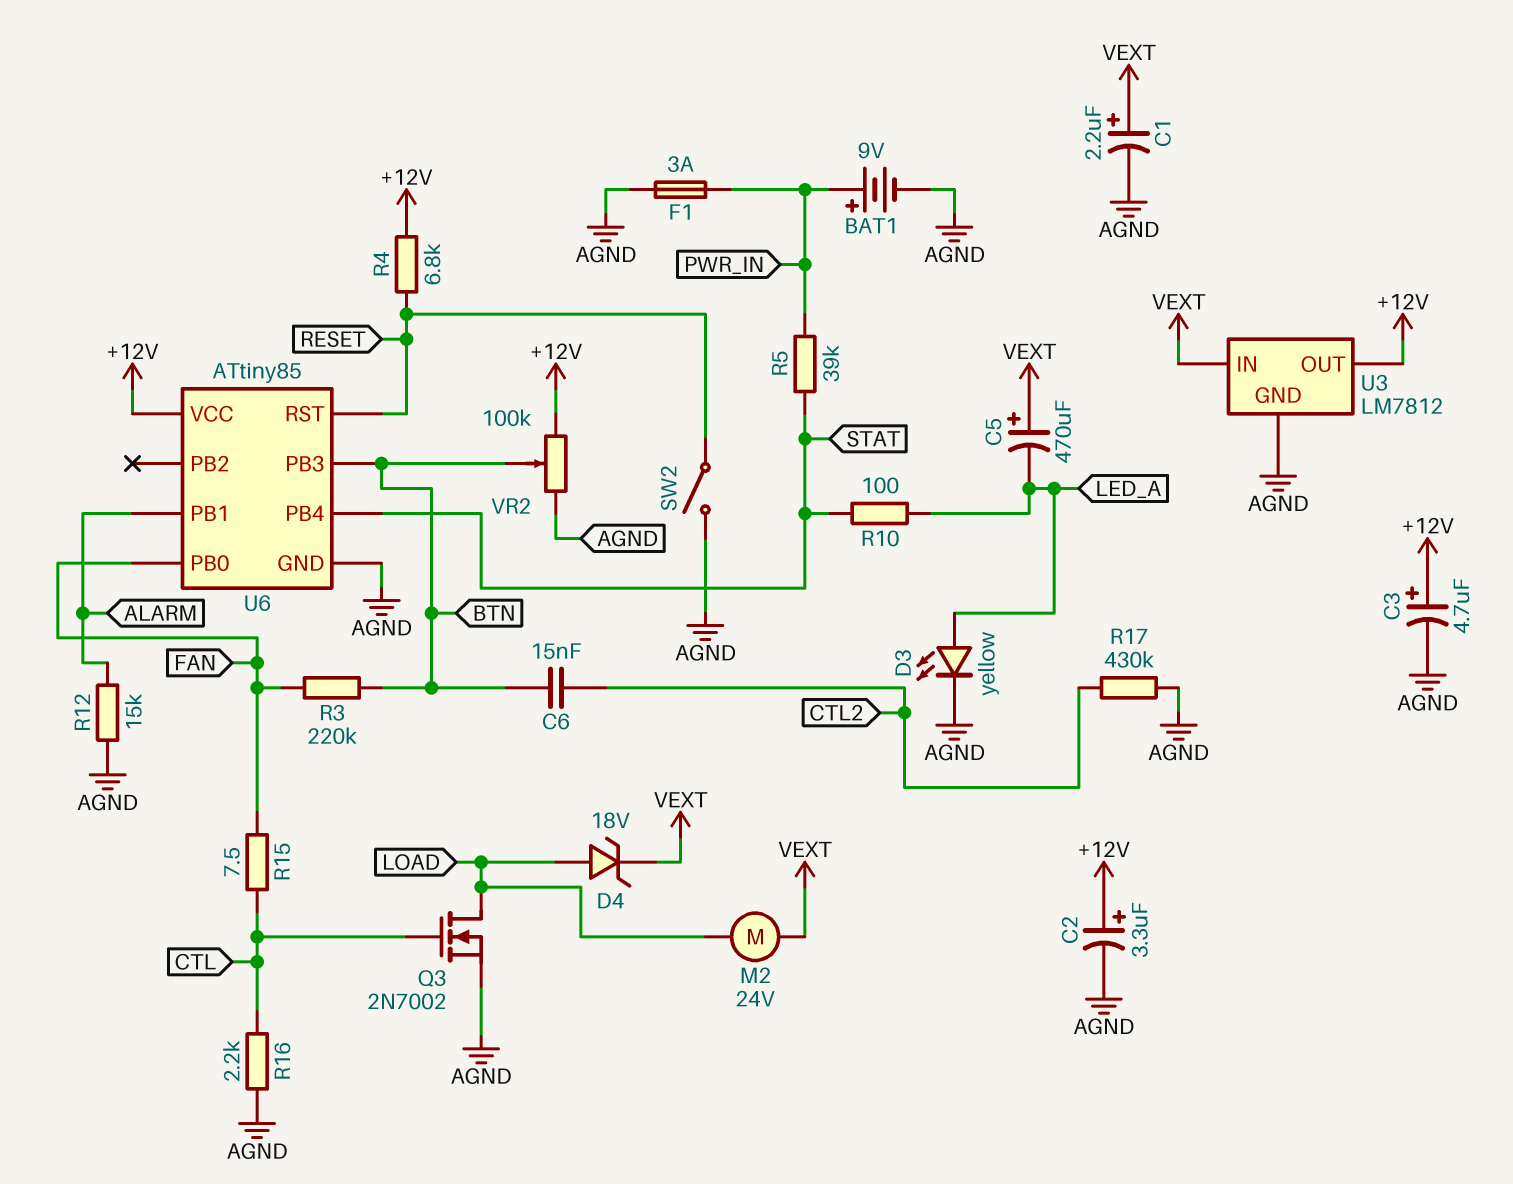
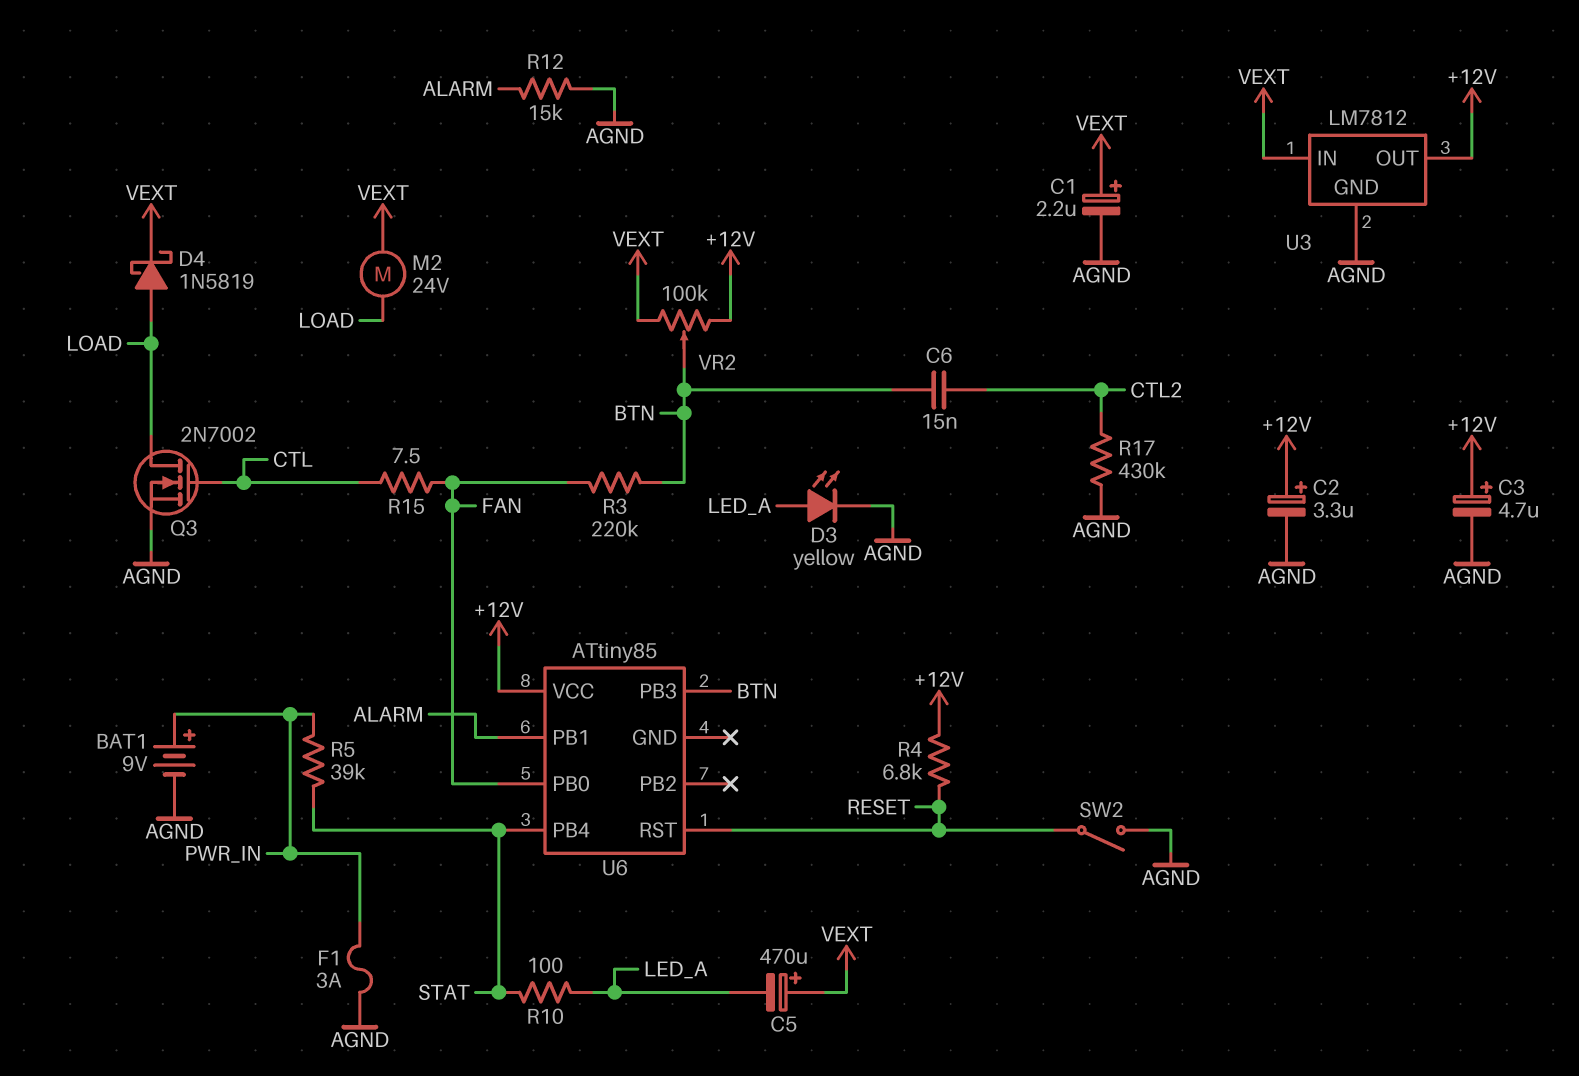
D4: zener 18V (A LOAD, K VEXT) -> schottky 1N5819 (A LOAD, K VEXT)
R16: 2.2k (AGND, CTL) -> none
U6 pin GND: AGND -> none
VR2: 100k (+12V, AGND, wiper BTN) -> 100k (+12V, VEXT, wiper BTN)

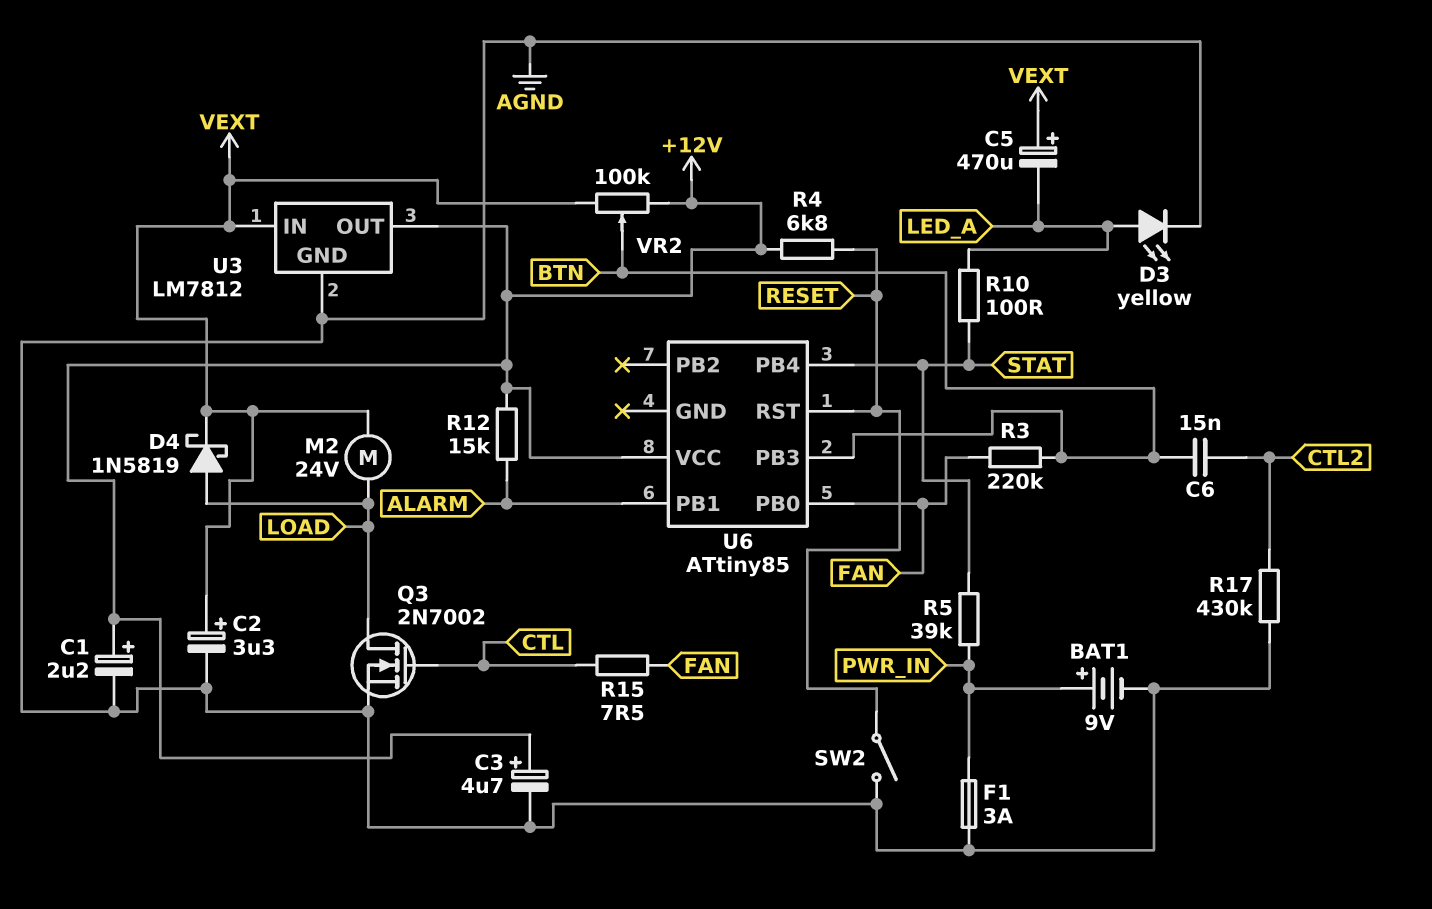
C1: 2.2uF (plus VEXT, minus AGND) -> 2.2uF (plus +12V, minus AGND)
C2: 3.3uF (plus +12V, minus AGND) -> 3.3uF (plus VEXT, minus AGND)
R12: 15k (AGND, ALARM) -> 15k (+12V, ALARM)

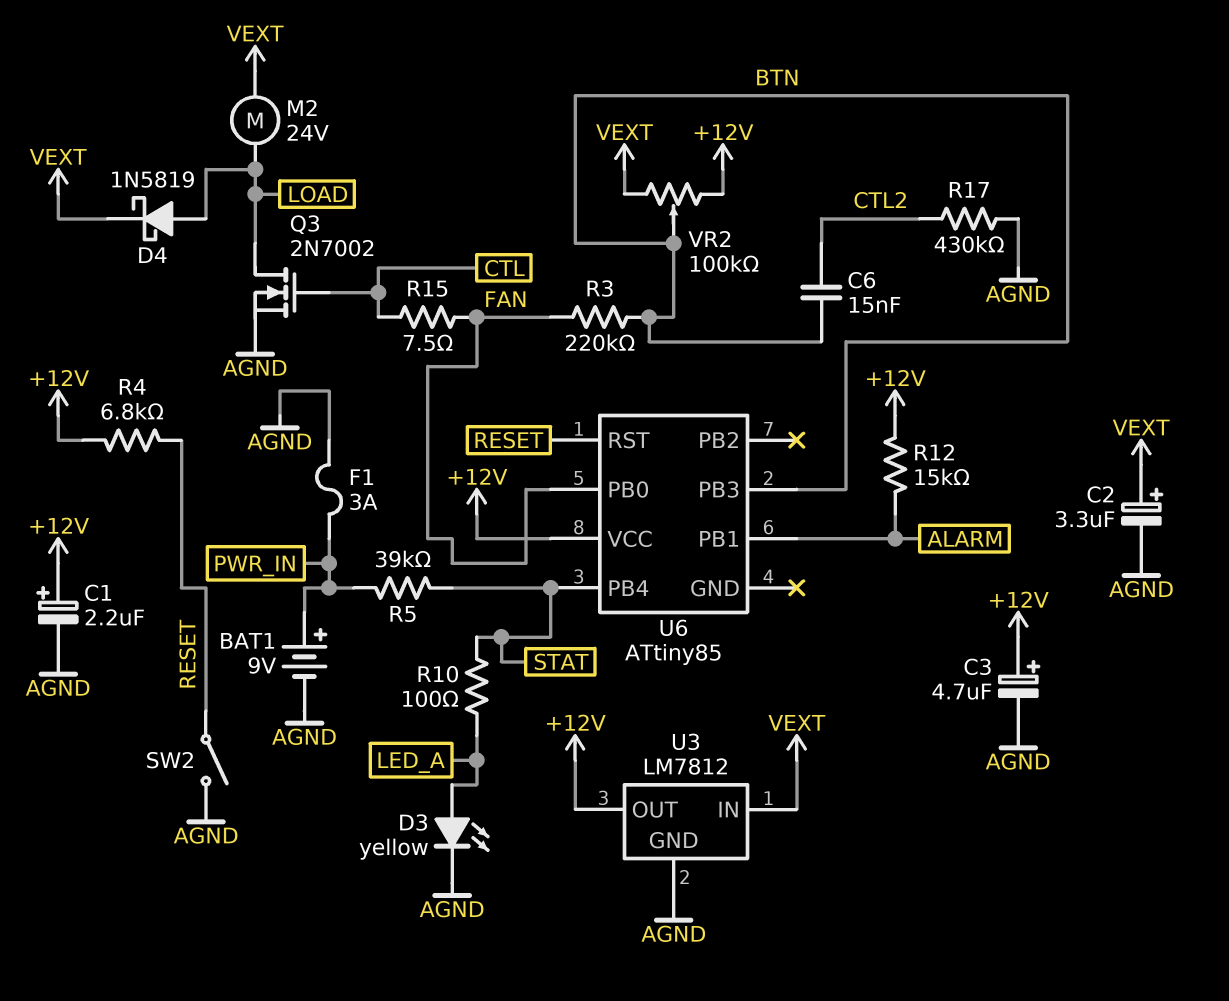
C5: 470uF (plus VEXT, minus LED_A) -> none

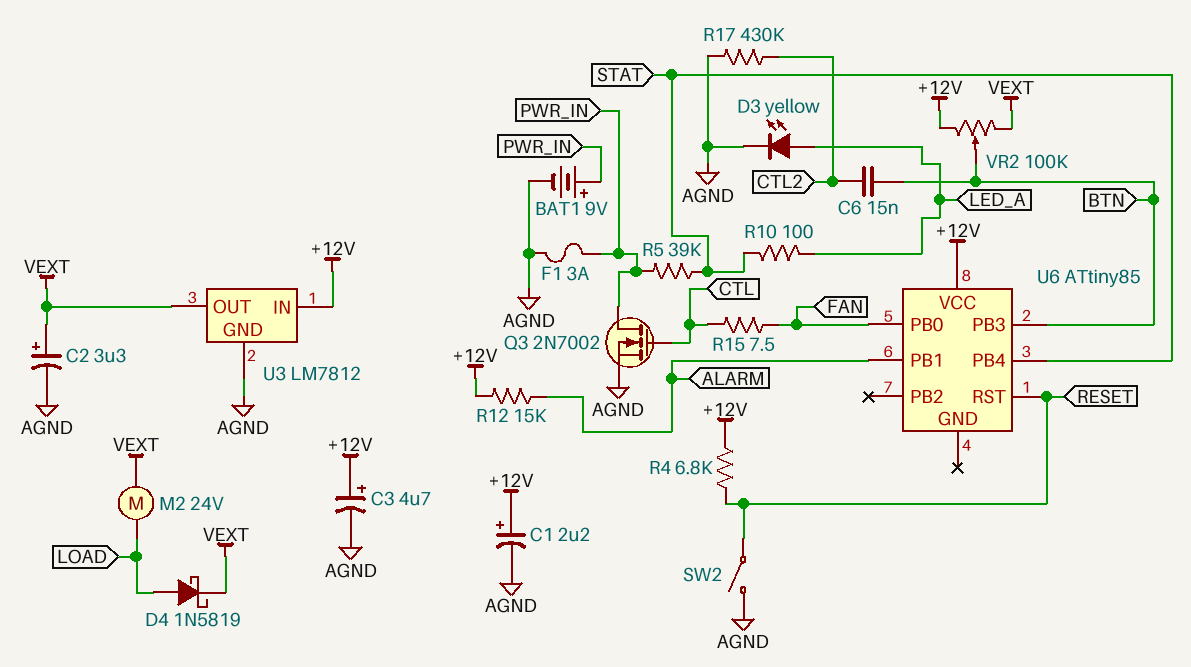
Q3: NMOS 2N7002 (G CTL, D LOAD, S AGND) -> NMOS 2N7002 (G CTL, D PWR_IN, S AGND)
R3: 220k (BTN, FAN) -> none
U3 pin IN: VEXT -> +12V
U3 pin OUT: +12V -> VEXT

